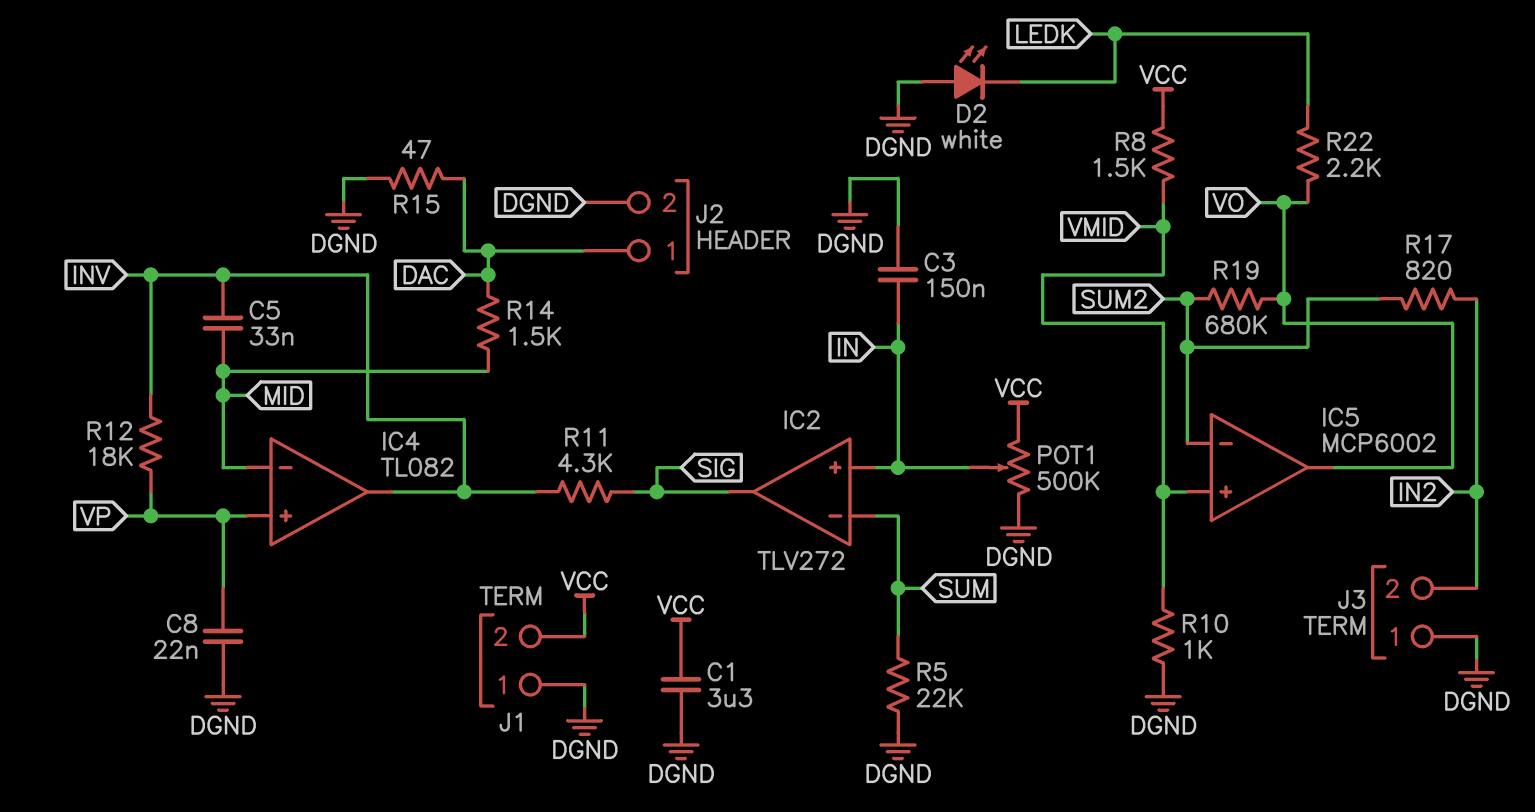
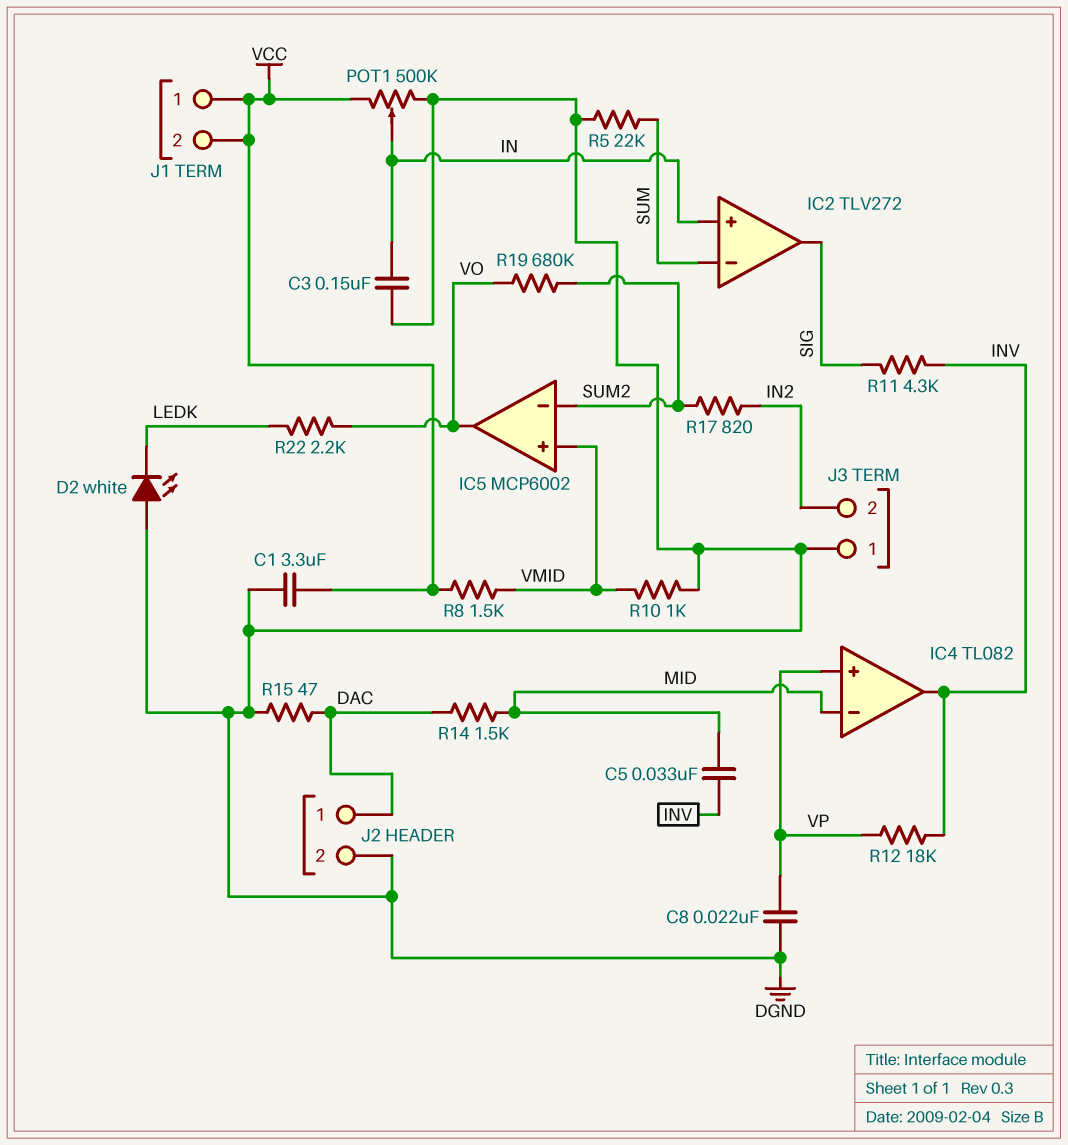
J1 pin 1: DGND -> VCC

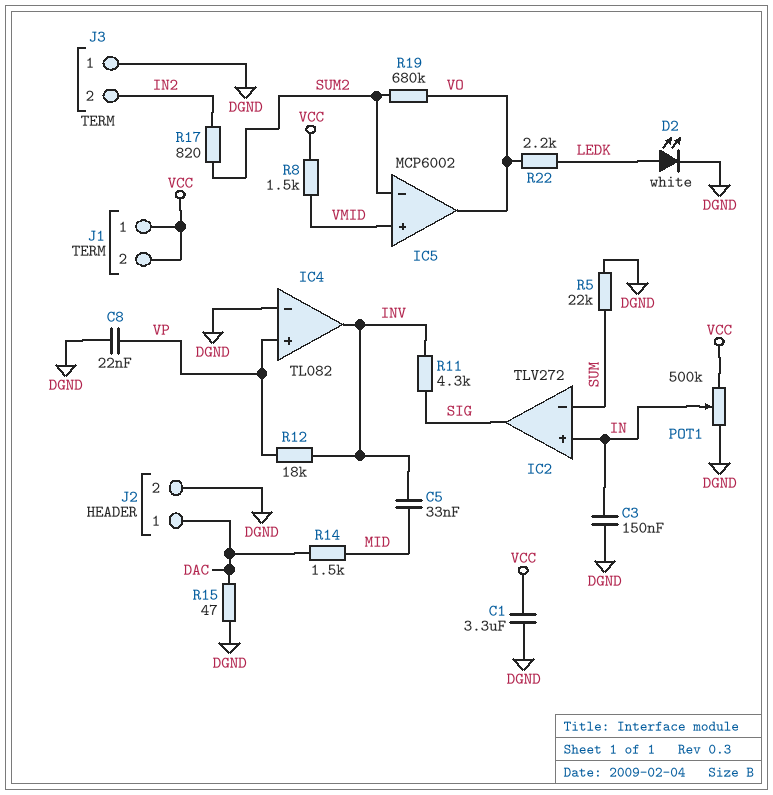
D2: LED white (A DGND, K LEDK) -> LED white (A LEDK, K DGND)
IC4 pin in-: MID -> DGND
R10: 1k (DGND, VMID) -> none

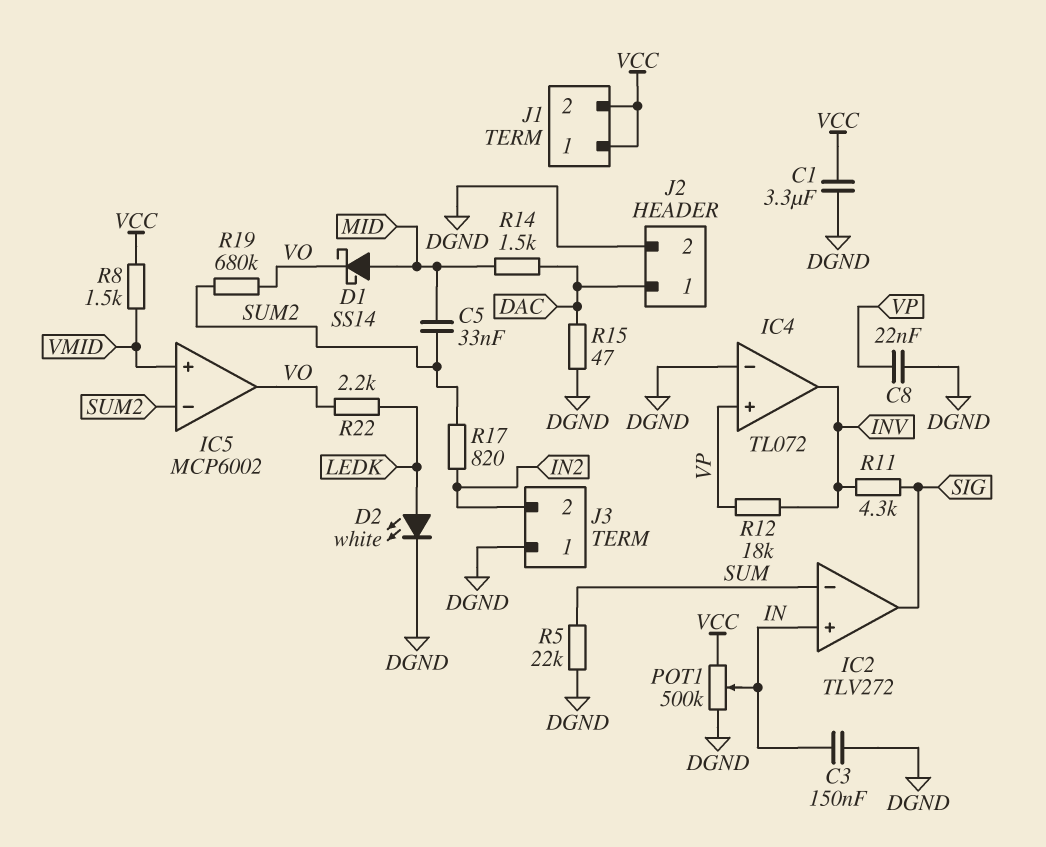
C5: 33nF (INV, MID) -> 33nF (MID, SUM2)
D1: none -> schottky SS14 (A MID, K VO)
IC4: TL082 -> TL072

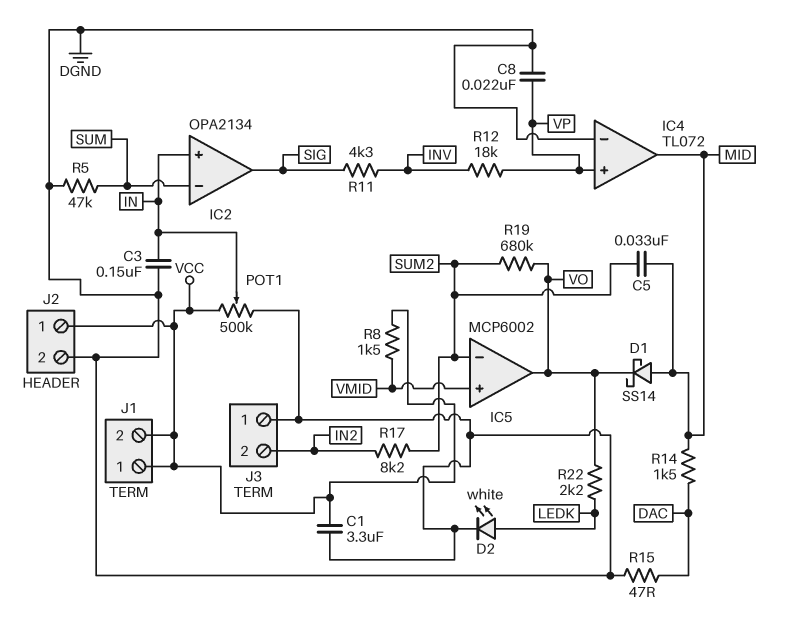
IC2: TLV272 -> OPA2134
IC4 pin out: INV -> MID
J2 pin 1: DAC -> VCC
R5: 22k (DGND, SUM) -> 47k (DGND, SUM)
R17: 820 (IN2, SUM2) -> 8.2k (IN2, SUM2)

